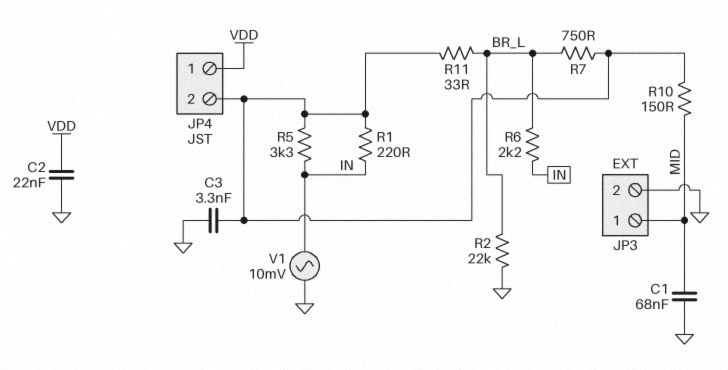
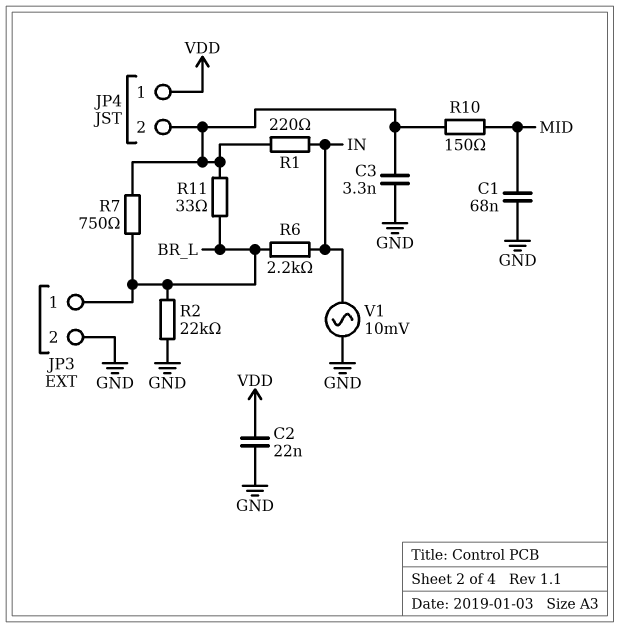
JP3 pin 1: MID -> BR_L
R5: 3.3k (IN, JP4/2) -> none

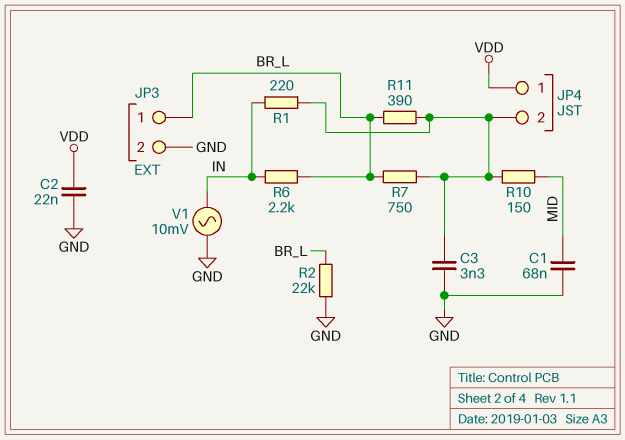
R11: 33 (BR_L, JP4/2) -> 390 (BR_L, JP4/2)

